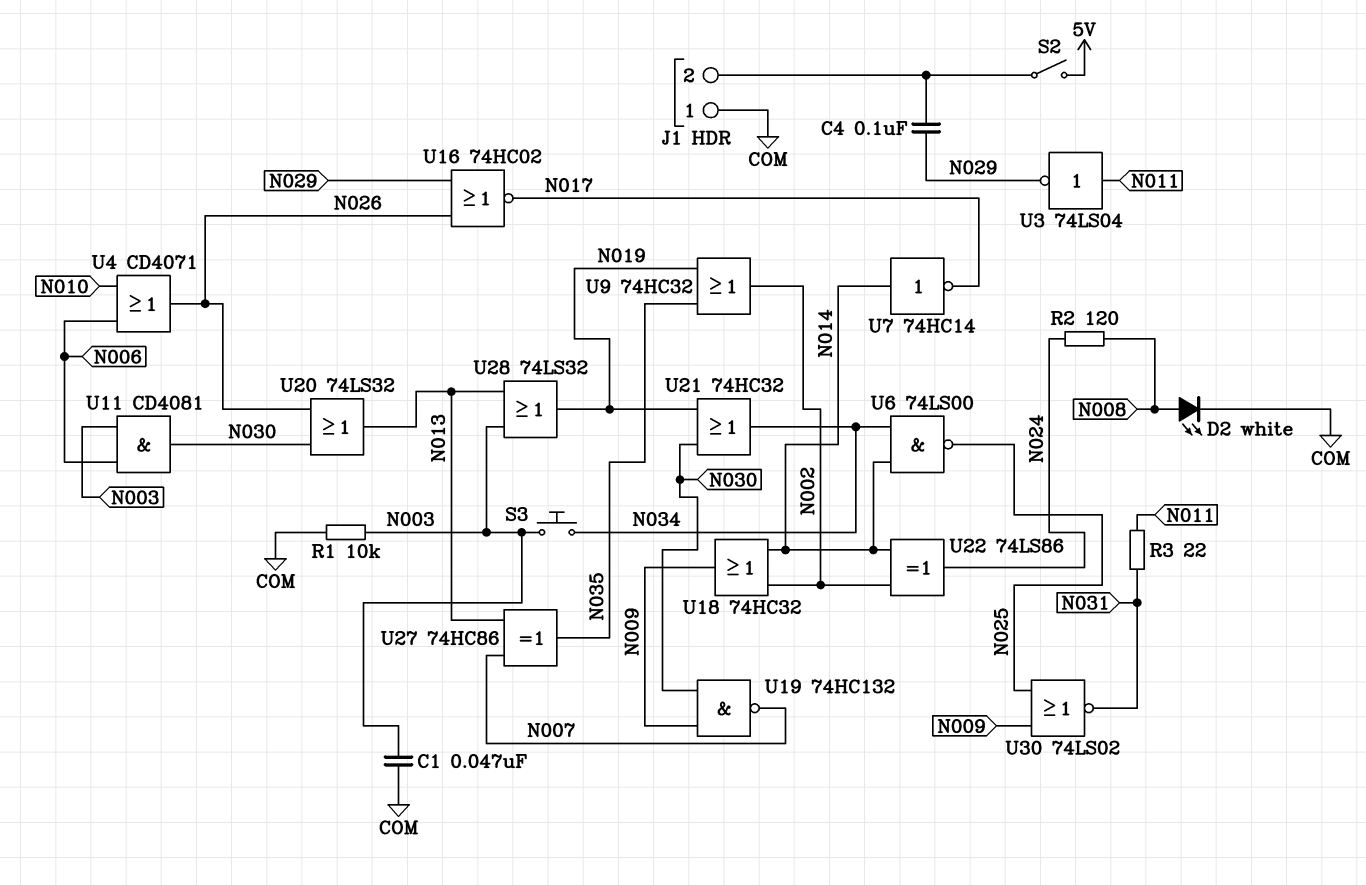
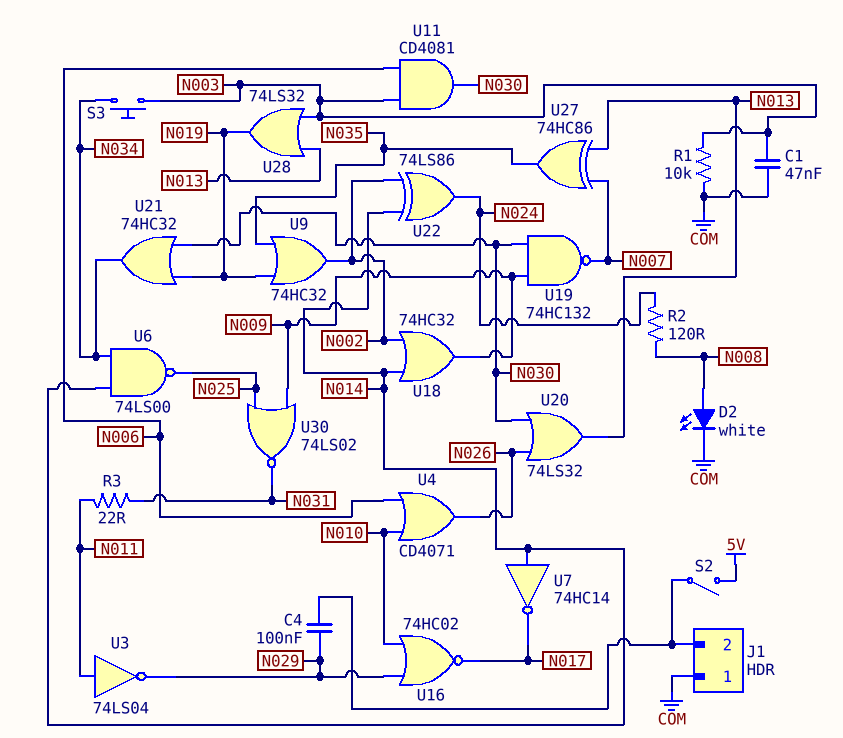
U16: NOR 74HC02 (in N026, in N029, out N017) -> NOR 74HC02 (in N010, in N029, out N017)

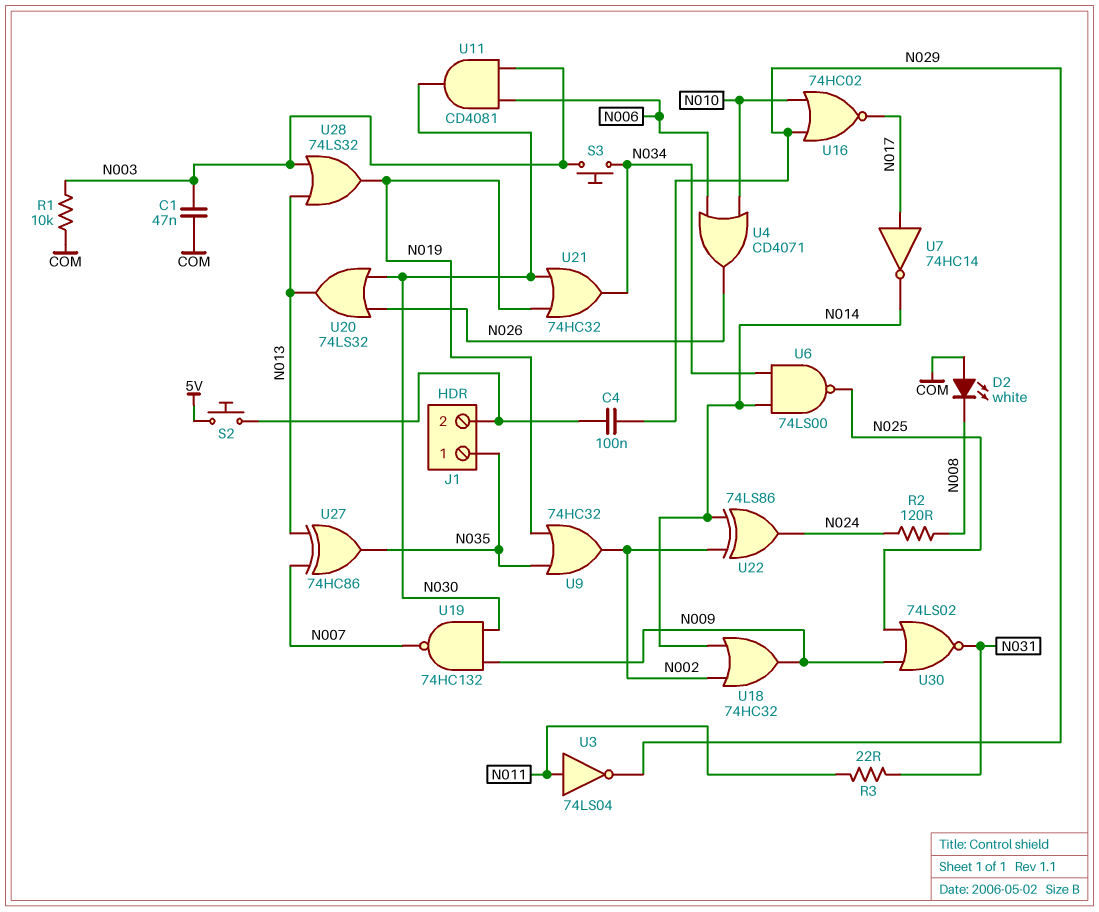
D2: LED white (A N008, K COM) -> LED white (A COM, K N008)
J1 pin 1: COM -> N035
S2: switch (5V, J1/2) -> button (5V, J1/2)
U7: NOT 74HC14 (in N014, out N017) -> NOT 74HC14 (in N017, out N014)

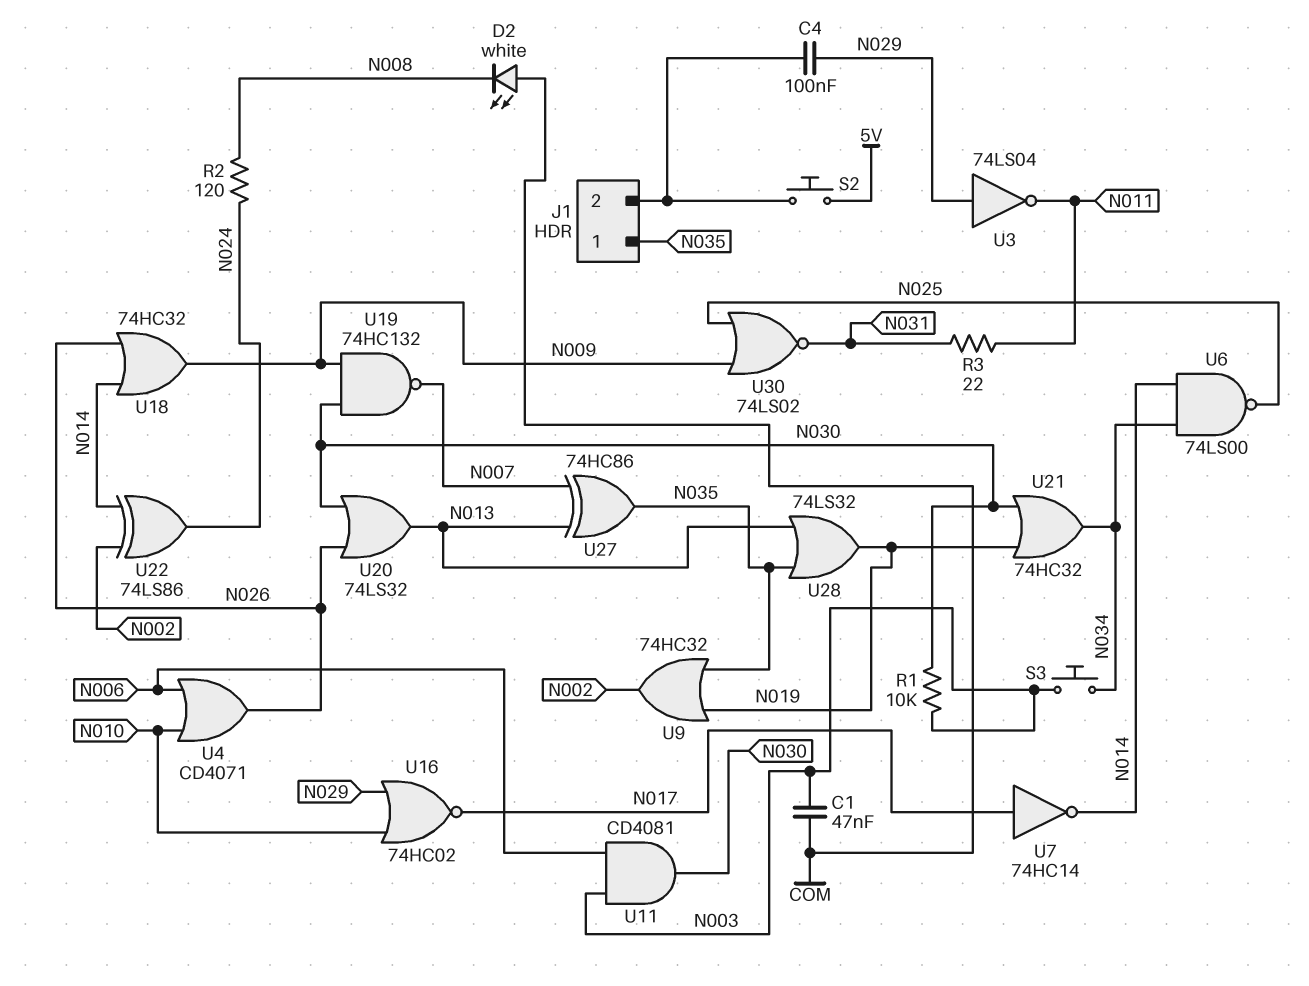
R1: 10k (COM, N003) -> 10k (N003, N030)
U3: NOT 74LS04 (in N011, out N029) -> NOT 74LS04 (in N029, out N011)
U18: OR 74HC32 (in N002, in N014, out N009) -> OR 74HC32 (in N014, in N026, out N009)
U28: OR 74LS32 (in N003, in N013, out N019) -> OR 74LS32 (in N013, in N035, out N019)

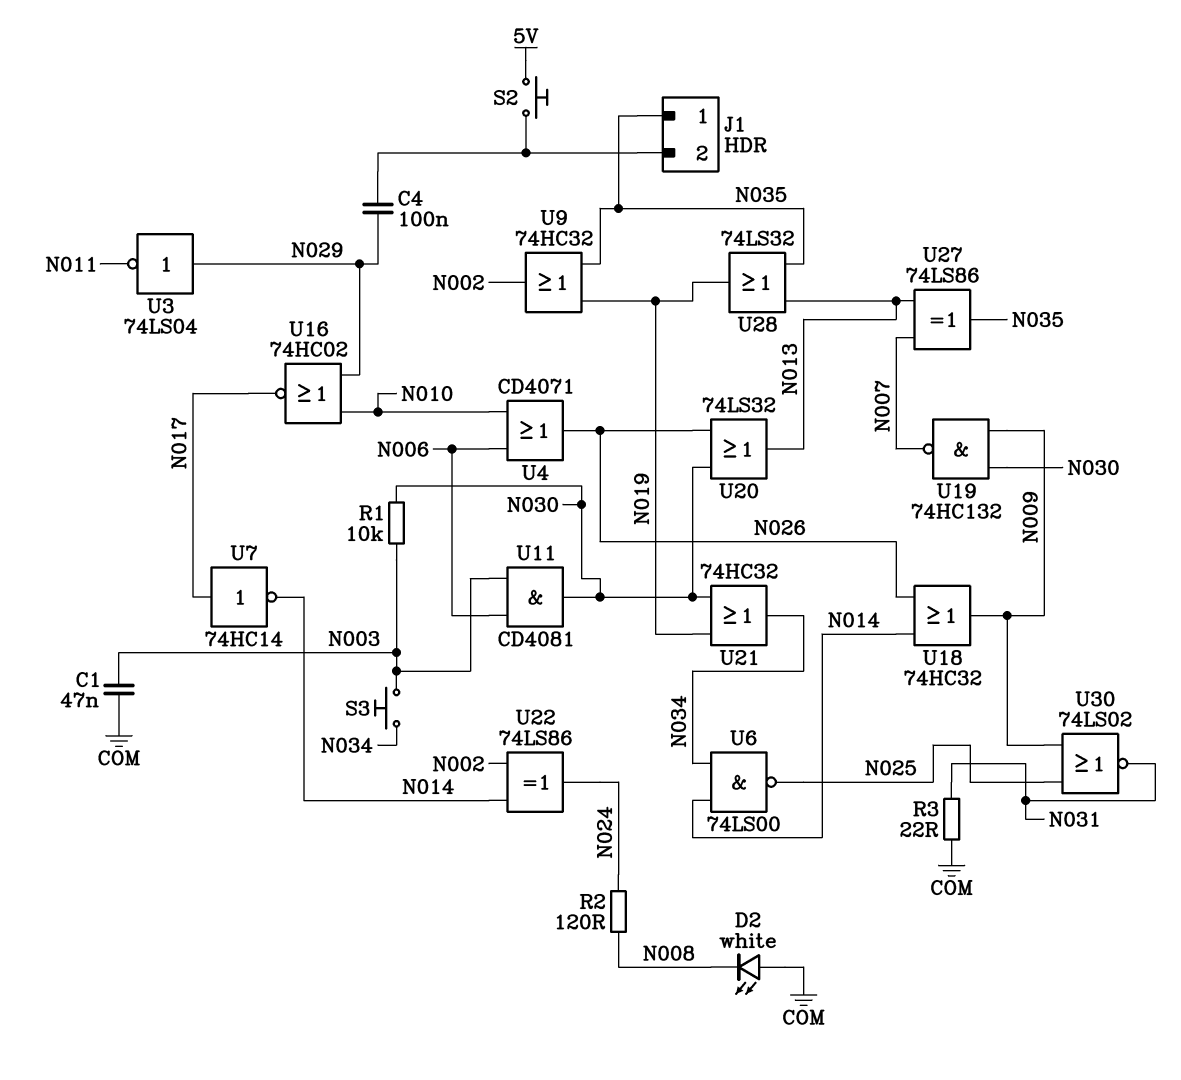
R3: 22 (N011, N031) -> 22 (COM, N031)
U27: XOR 74HC86 (in N007, in N013, out N035) -> XOR 74LS86 (in N007, in N013, out N035)

